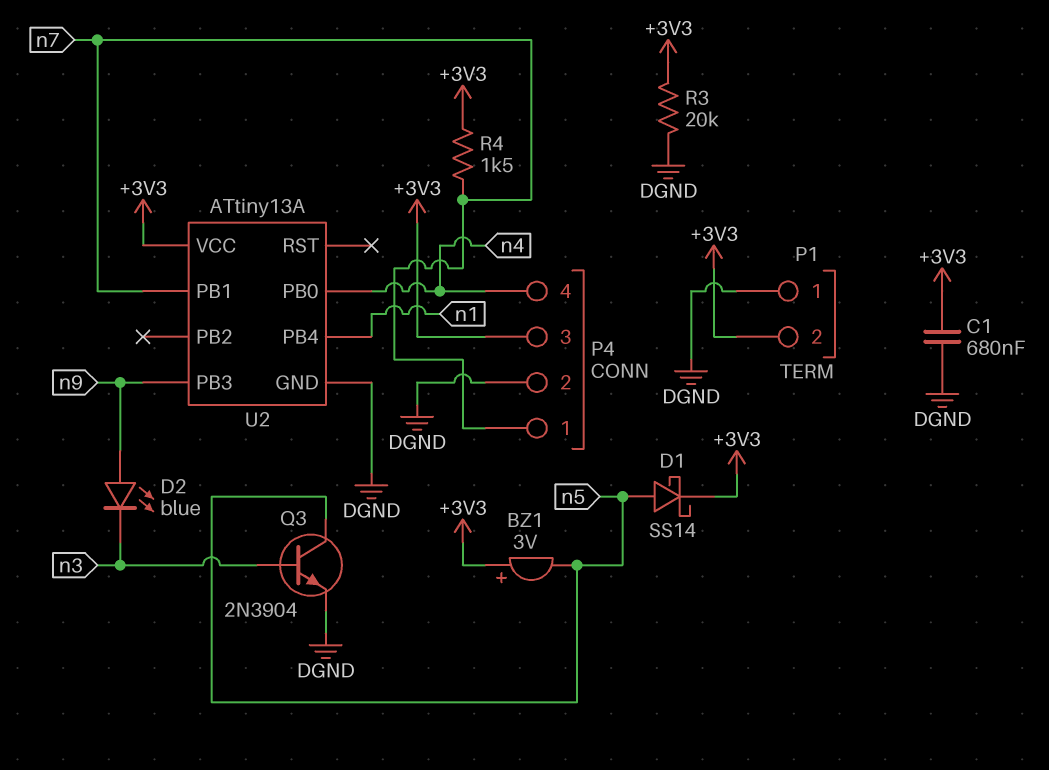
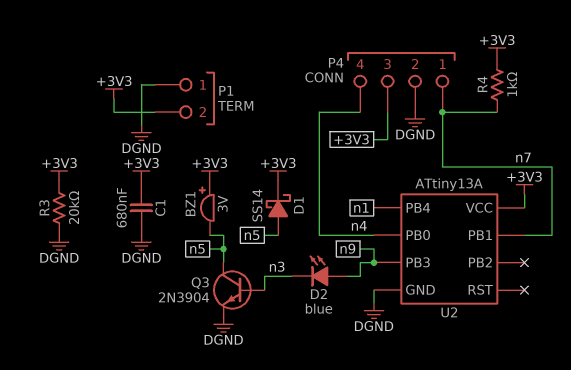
R4: 1.5k (+3V3, n7) -> 1k (+3V3, n7)

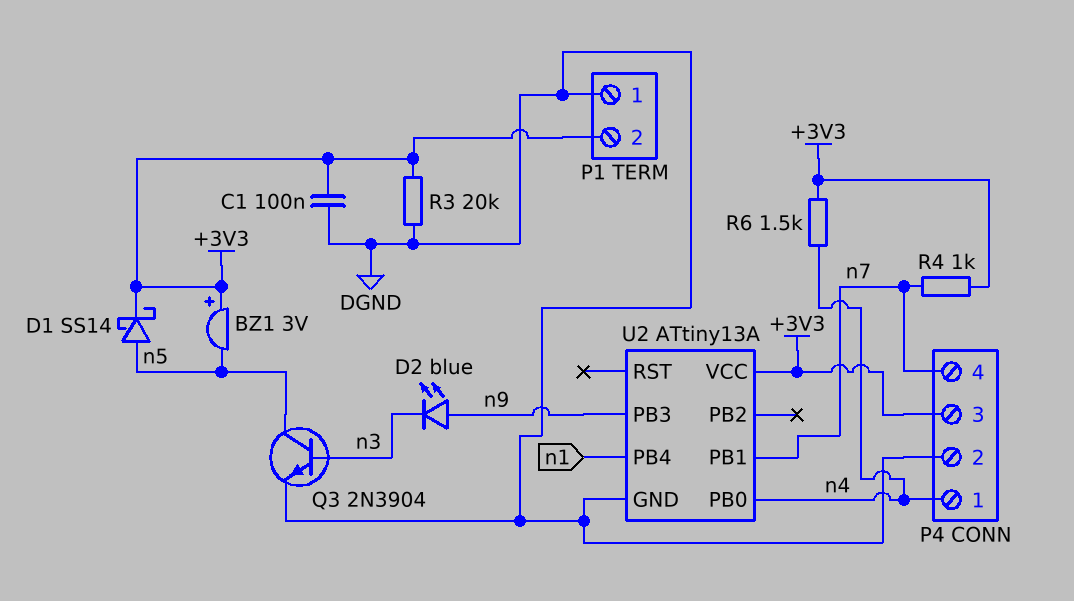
C1: 680nF (+3V3, DGND) -> 100nF (+3V3, DGND)
P4 pin 1: n7 -> n4
P4 pin 4: n4 -> n7
R6: none -> 1.5k (+3V3, n4)

